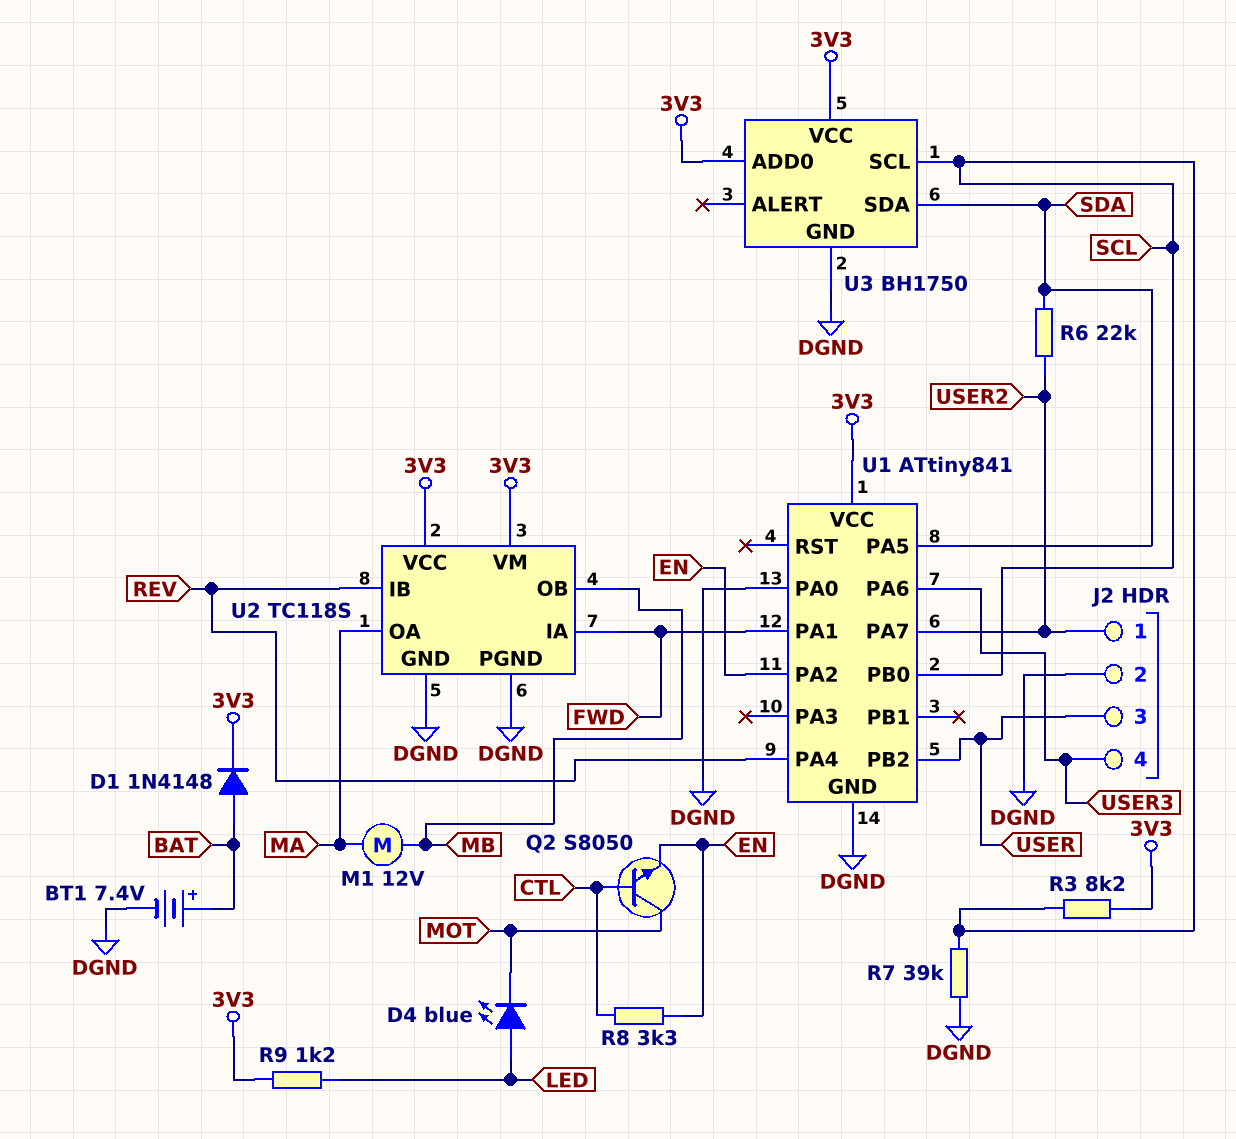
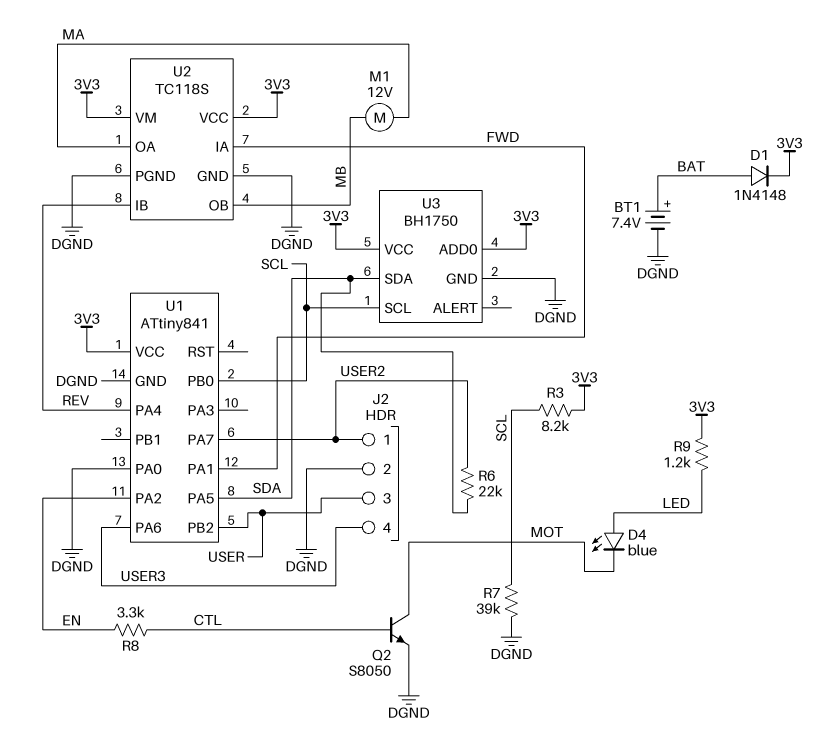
Q2: NPN S8050 (B CTL, C MOT, E EN) -> NPN S8050 (B CTL, C MOT, E DGND)

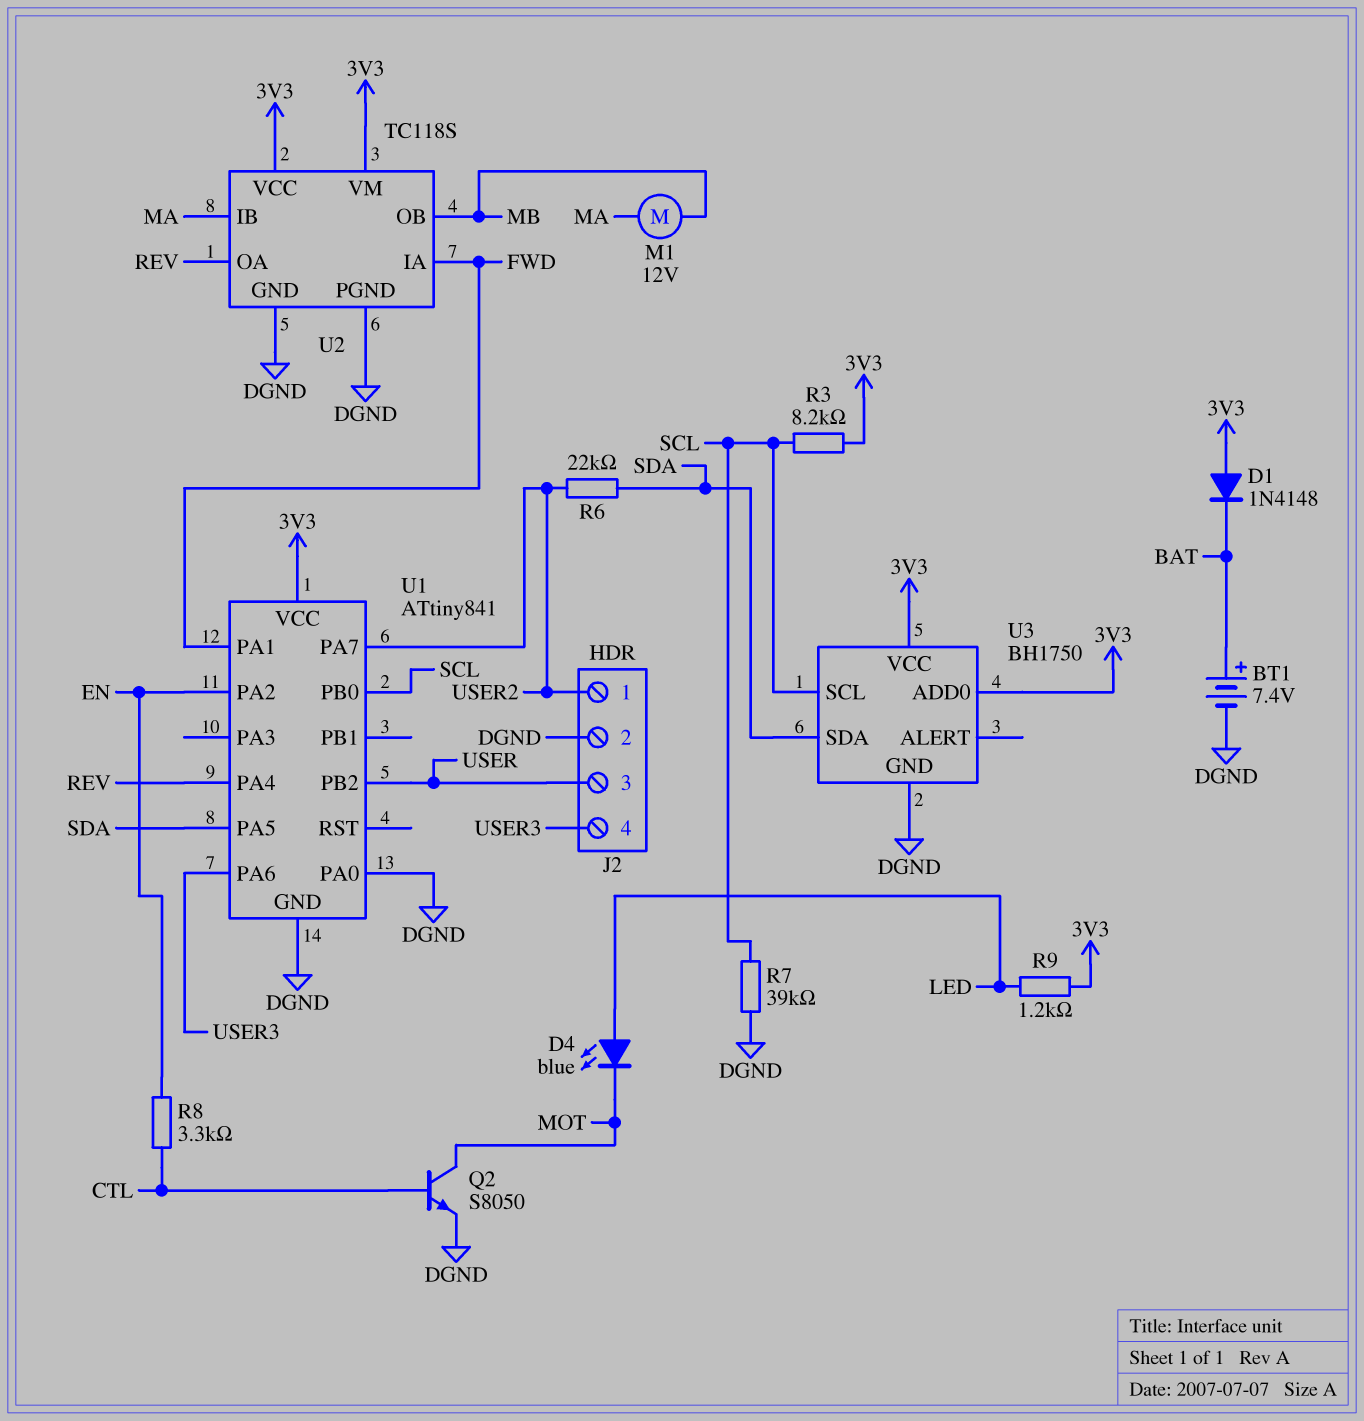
D1: diode 1N4148 (A BAT, K 3V3) -> diode 1N4148 (A 3V3, K BAT)
U2 pin IB: REV -> MA
U2 pin OA: MA -> REV

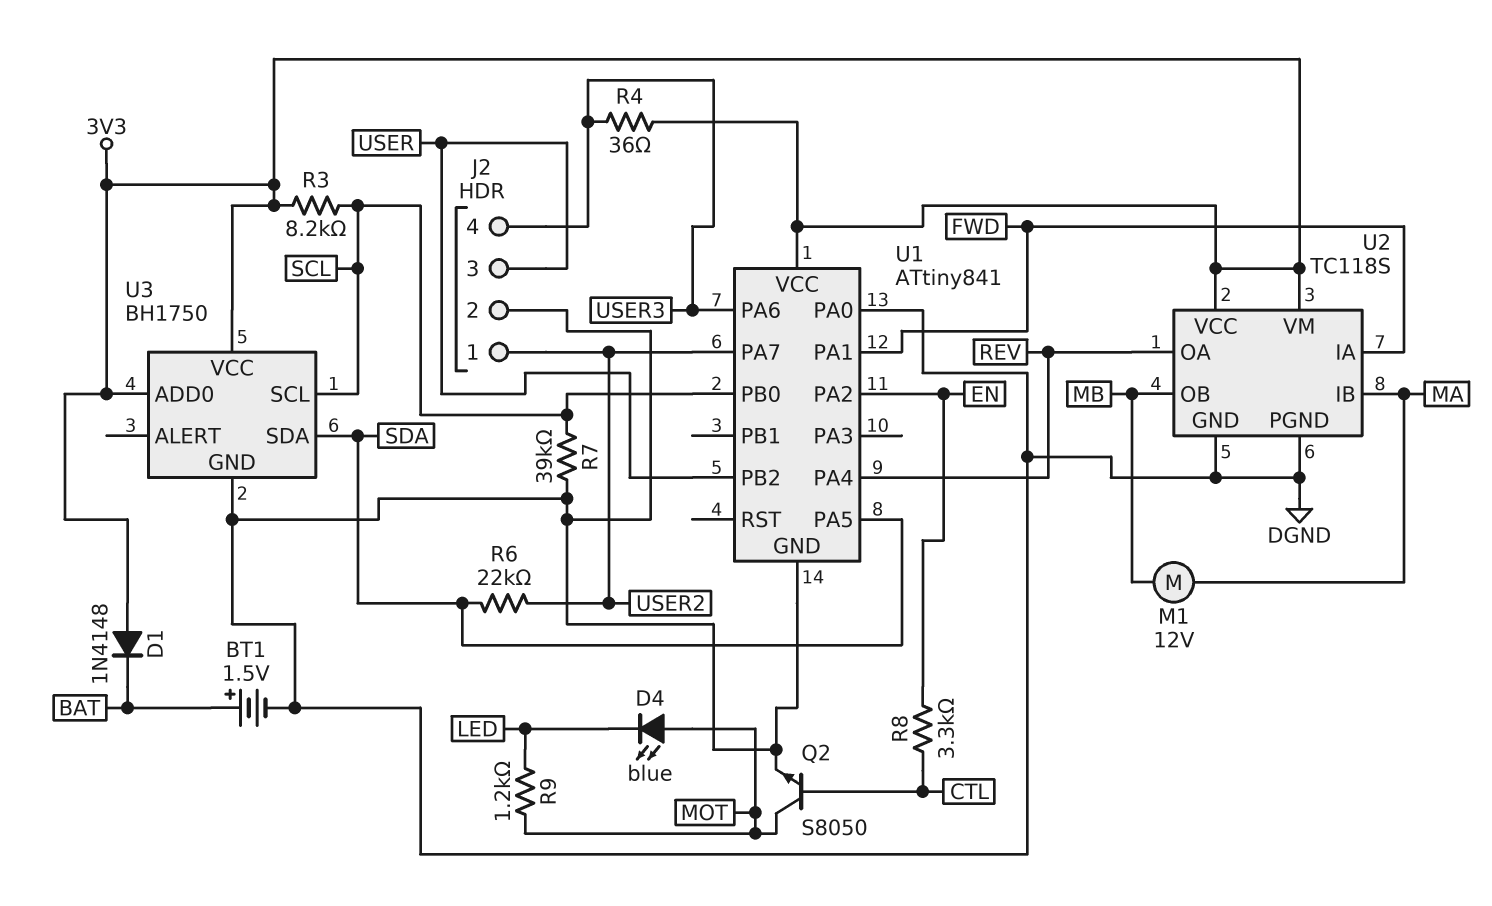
BT1: 7.4V (plus BAT, minus DGND) -> 1.5V (plus BAT, minus DGND)
D4: LED blue (A LED, K MOT) -> LED blue (A MOT, K LED)
R4: none -> 36 (3V3, USER3)
R9: 1.2k (3V3, LED) -> 1.2k (LED, MOT)

